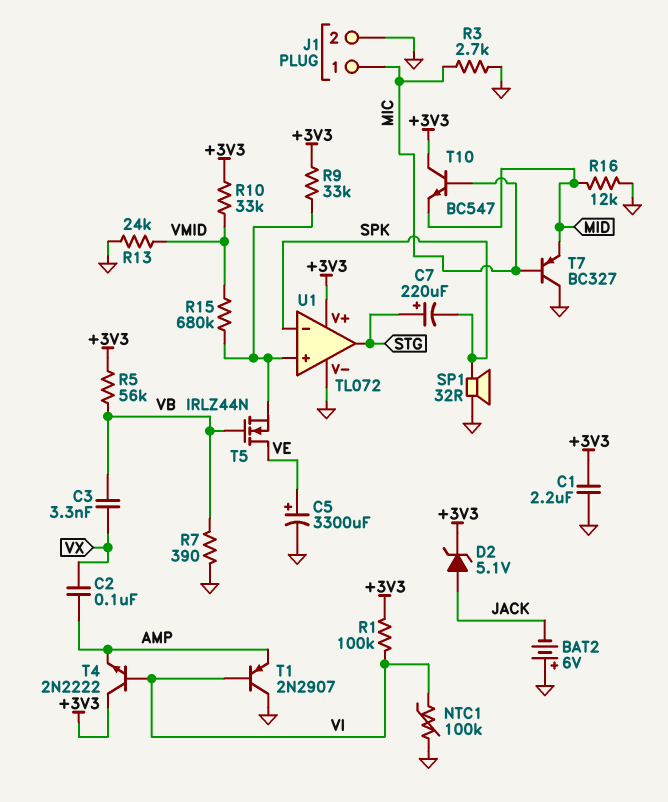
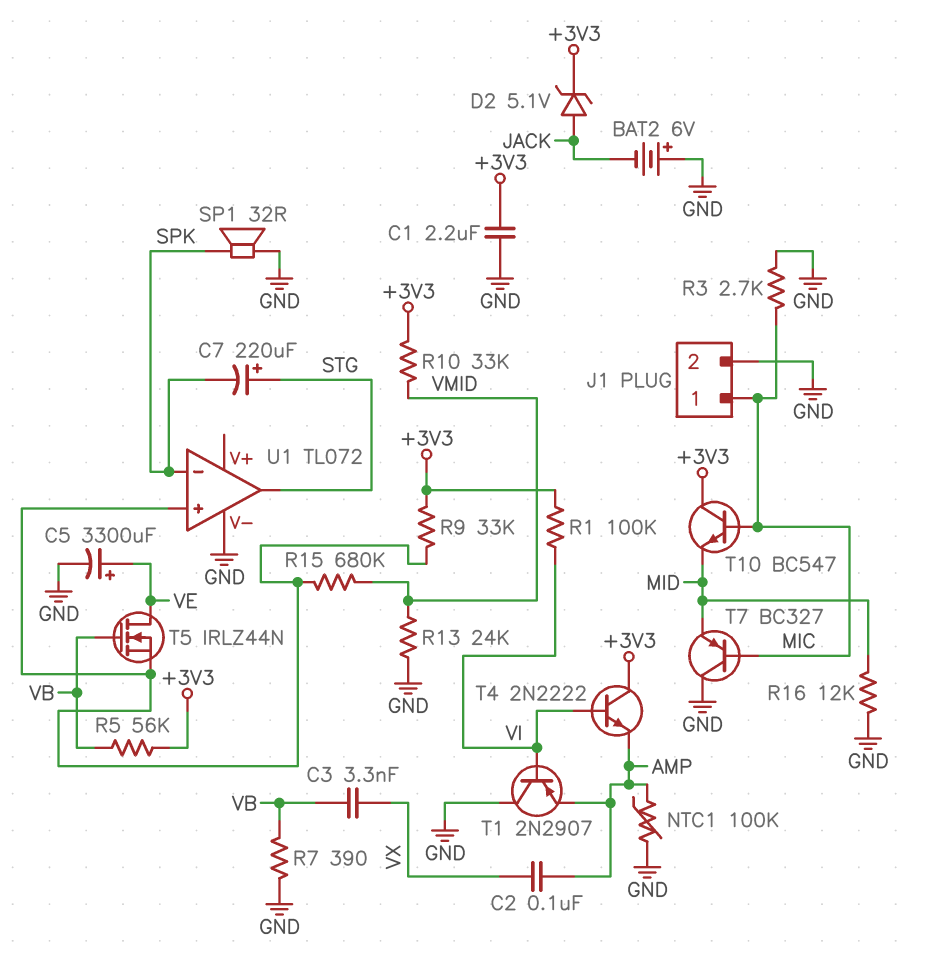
NTC1: 100k (GND, VI) -> 100k (AMP, GND)
U1 pin V+: +3V3 -> none

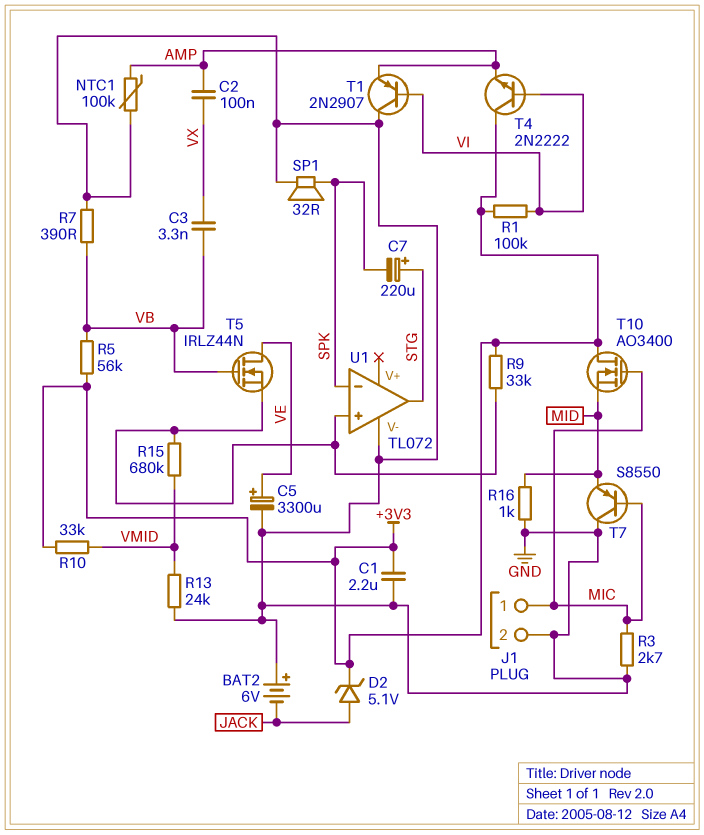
R16: 12k (GND, MID) -> 1k (GND, MID)
T7: PNP BC327 (B MIC, C GND, E MID) -> PNP S8550 (B MIC, C GND, E MID)
T10: NPN BC547 (B MIC, C +3V3, E MID) -> NMOS AO3400 (G MIC, D +3V3, S MID)

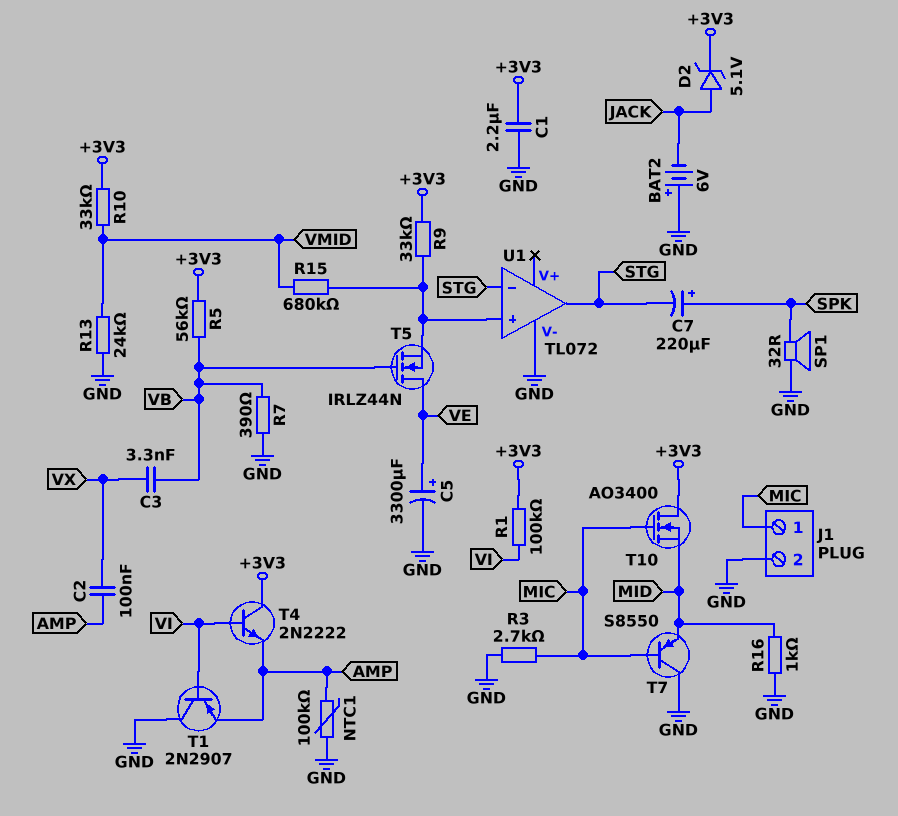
C7: 220uF (plus STG, minus SPK) -> 220uF (plus SPK, minus STG)
U1 pin in-: SPK -> STG

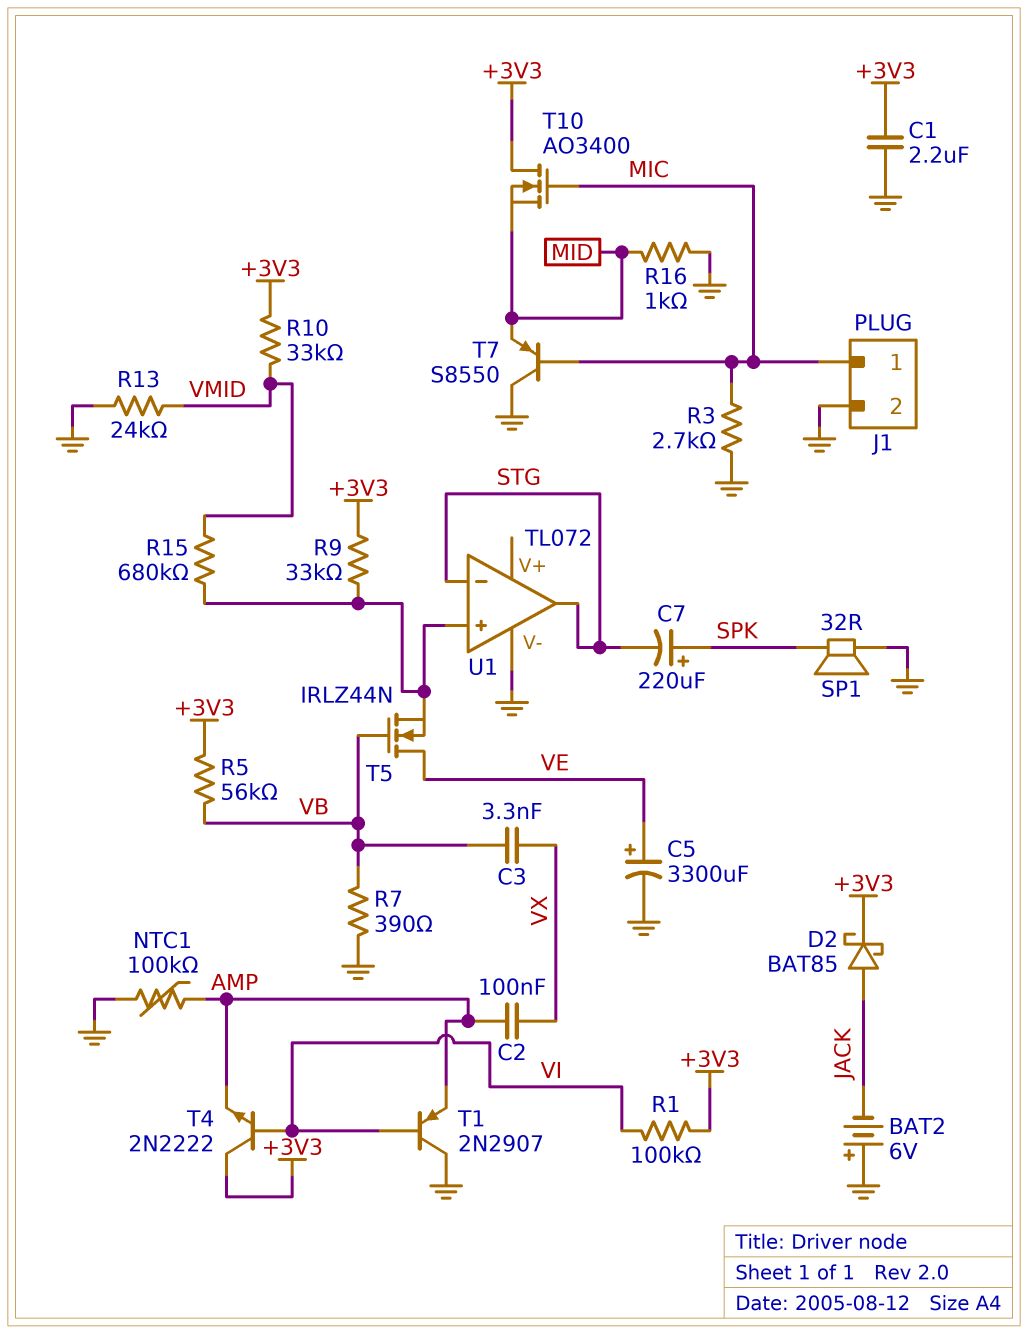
D2: zener 5.1V (A JACK, K +3V3) -> schottky BAT85 (A JACK, K +3V3)

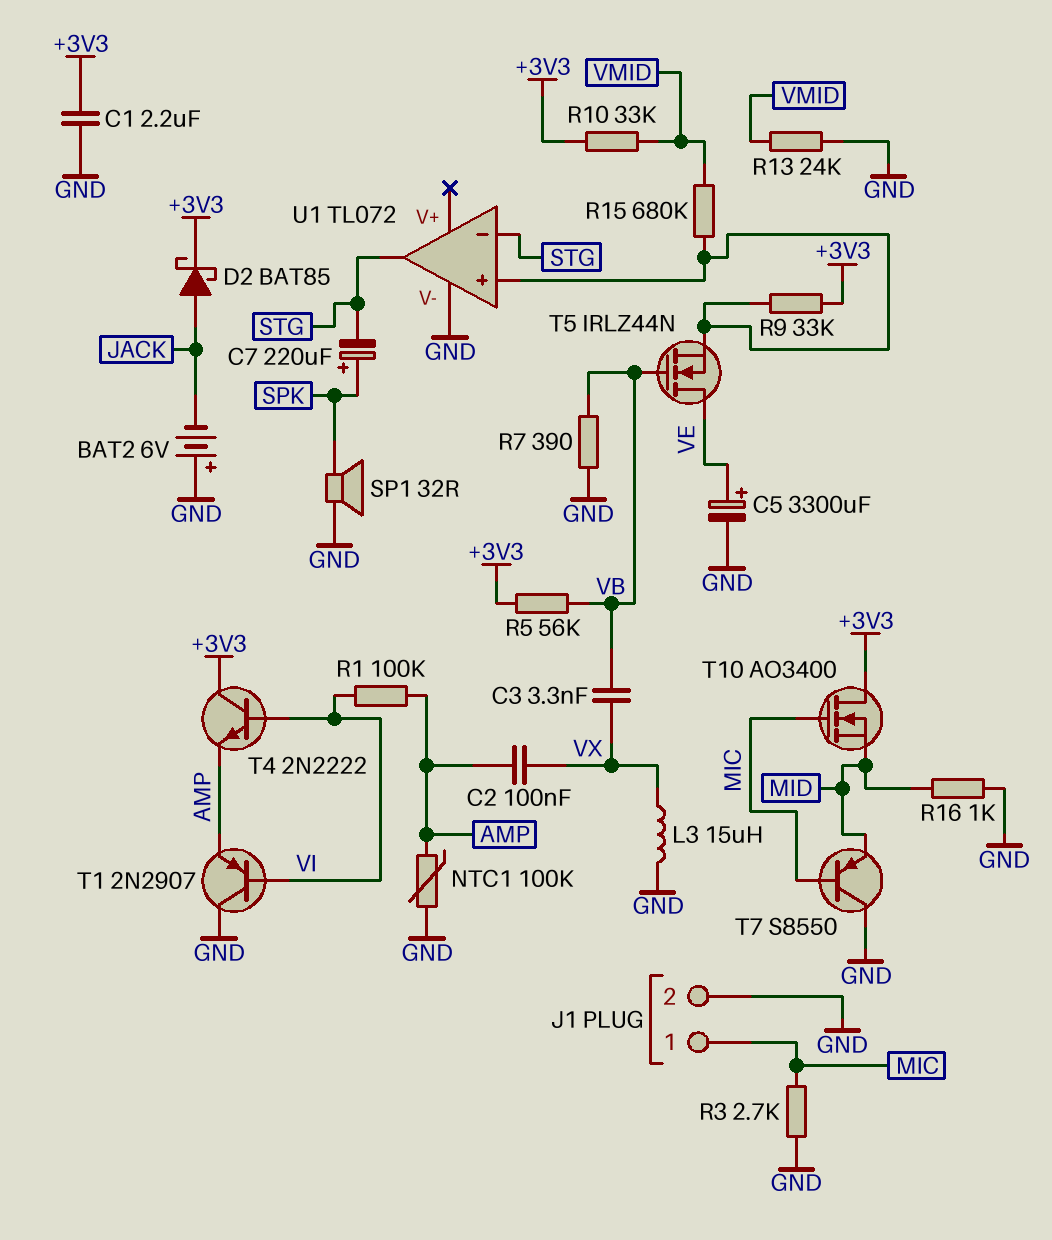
L3: none -> 15uH (GND, VX)
R1: 100k (+3V3, VI) -> 100k (AMP, VI)

